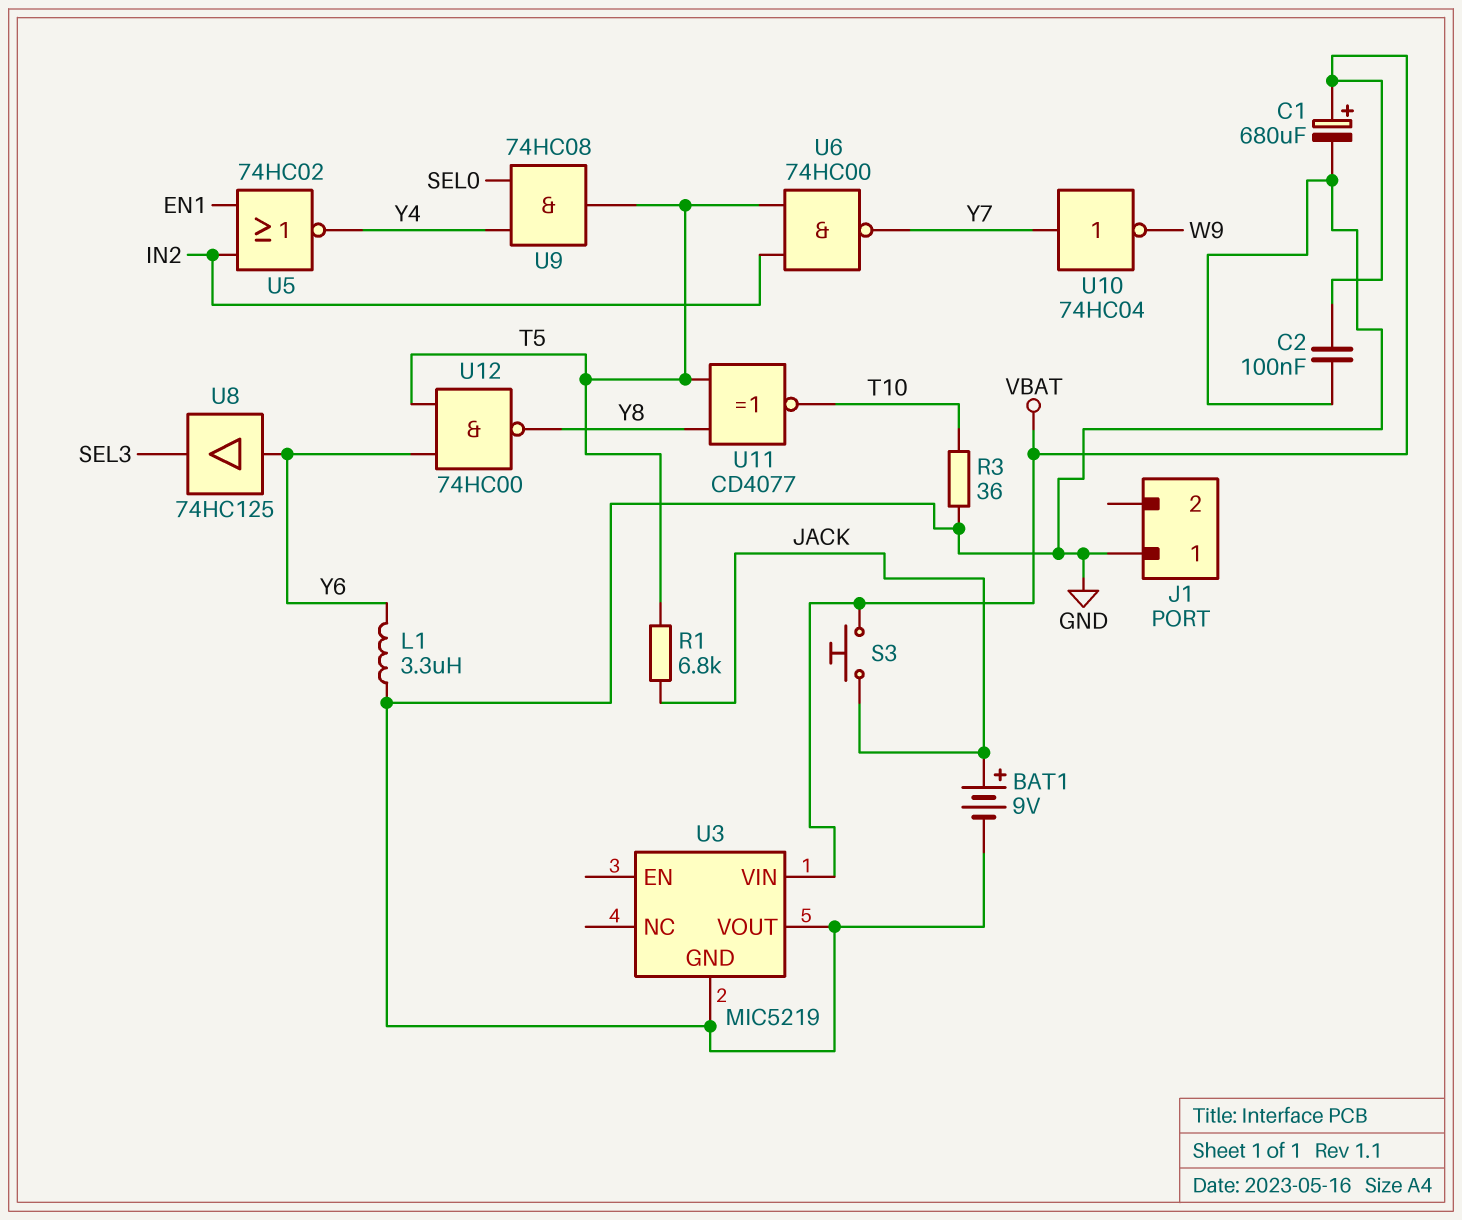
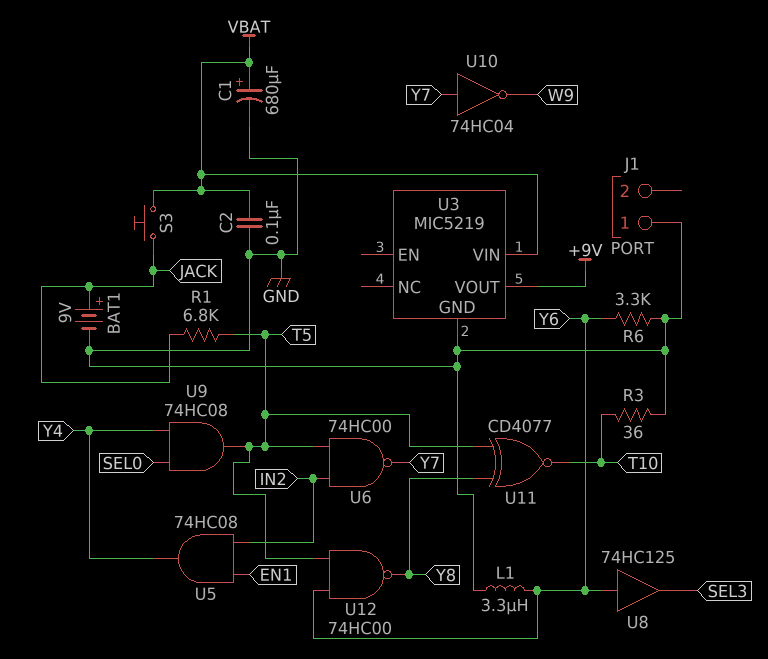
R6: none -> 3.3k (GND, Y6)
U3 pin VOUT: GND -> +9V
U5: NOR 74HC02 (in EN1, in IN2, out Y4) -> AND 74HC08 (in EN1, in IN2, out Y4)

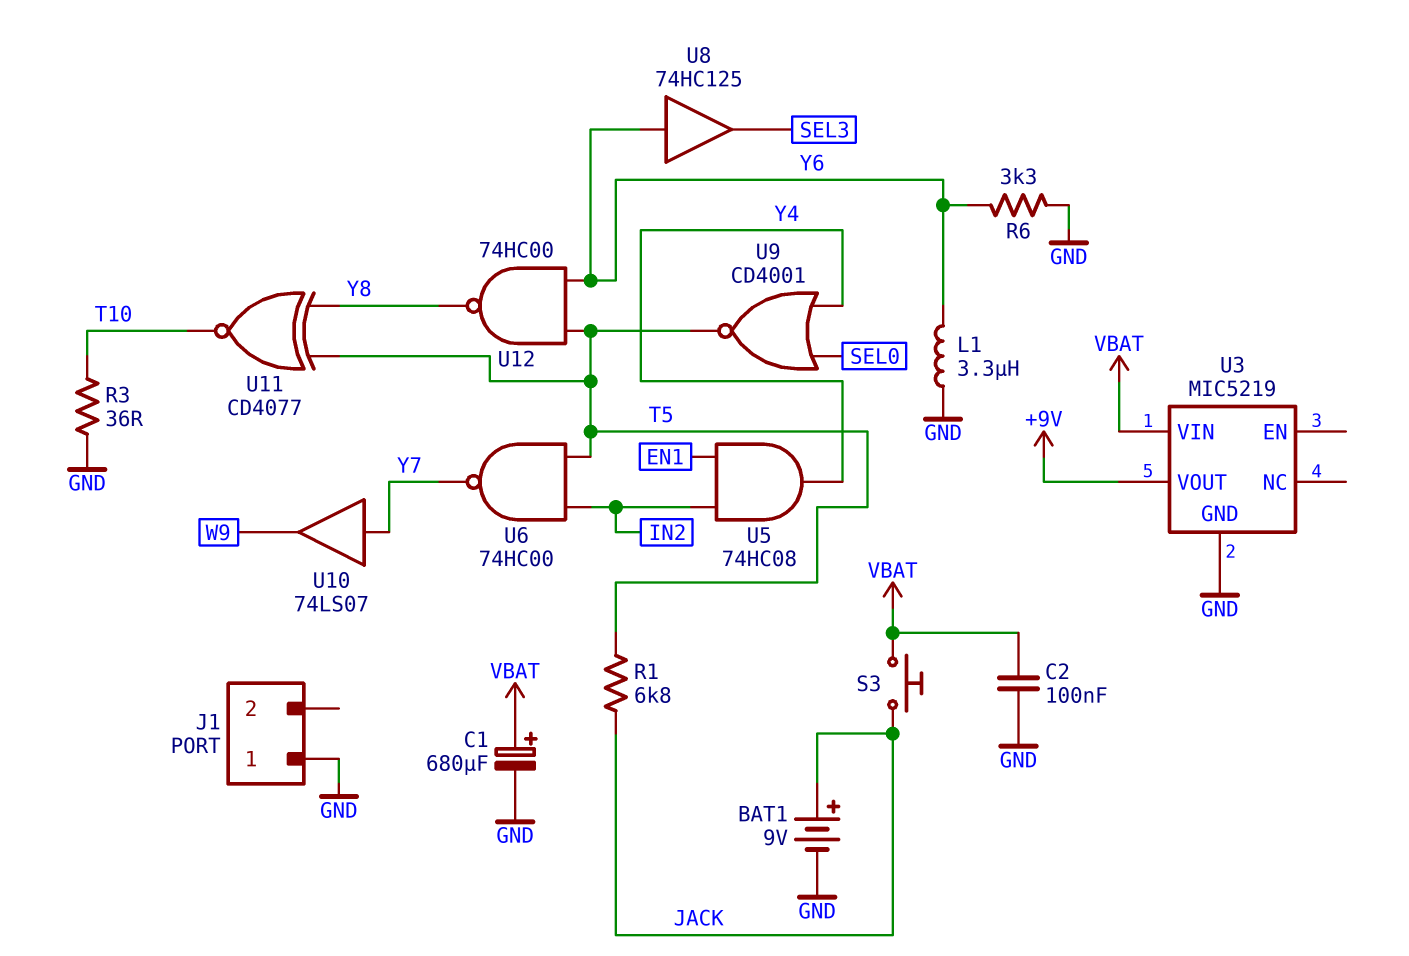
U9: AND 74HC08 (in SEL0, in Y4, out T5) -> NOR CD4001 (in SEL0, in Y4, out T5)
U10: NOT 74HC04 (in Y7, out W9) -> buffer 74LS07 (in Y7, out W9)

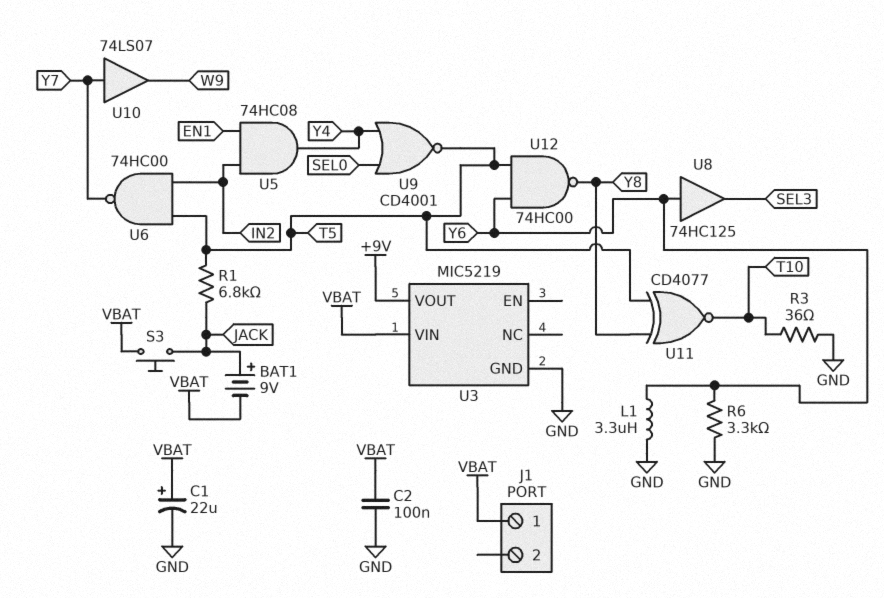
BAT1: 9V (plus JACK, minus GND) -> 9V (plus JACK, minus VBAT)
C1: 680uF (plus VBAT, minus GND) -> 22uF (plus VBAT, minus GND)
J1 pin 1: GND -> VBAT

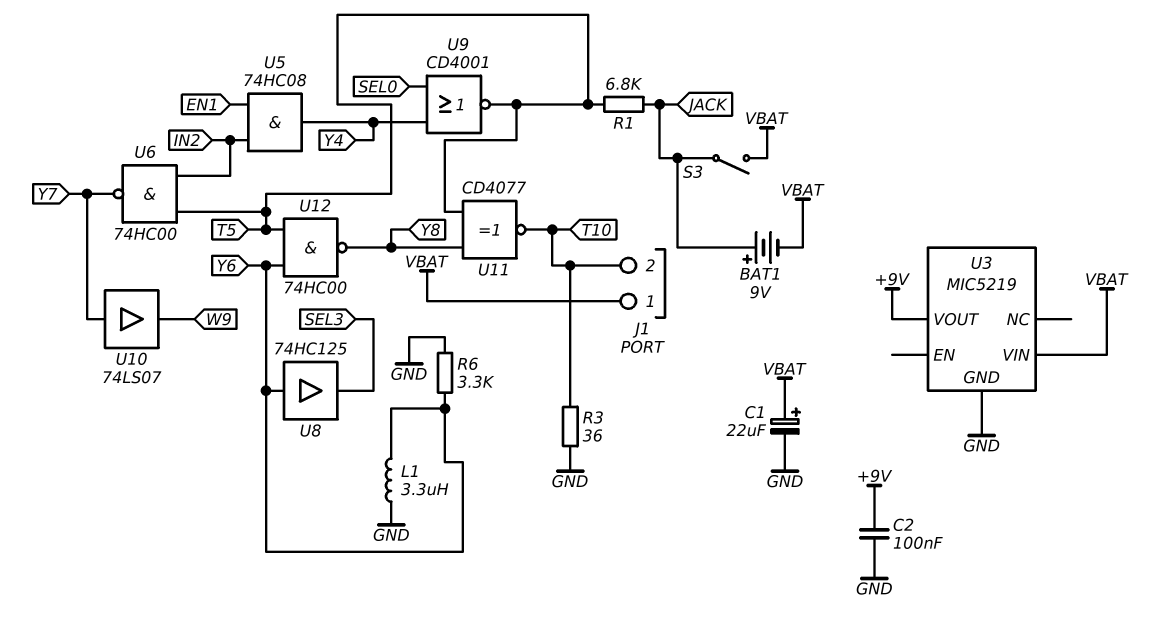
C2: 100nF (GND, VBAT) -> 100nF (+9V, GND)
J1 pin 2: none -> T10
S3: button (JACK, VBAT) -> switch (JACK, VBAT)

